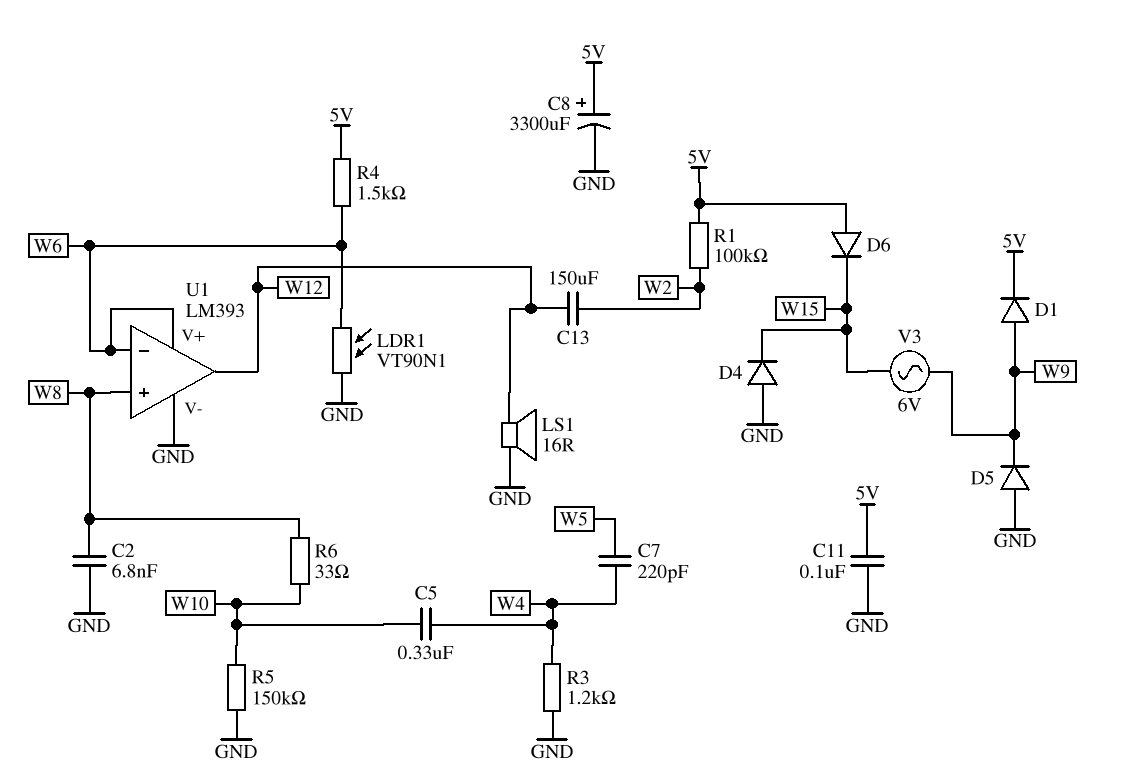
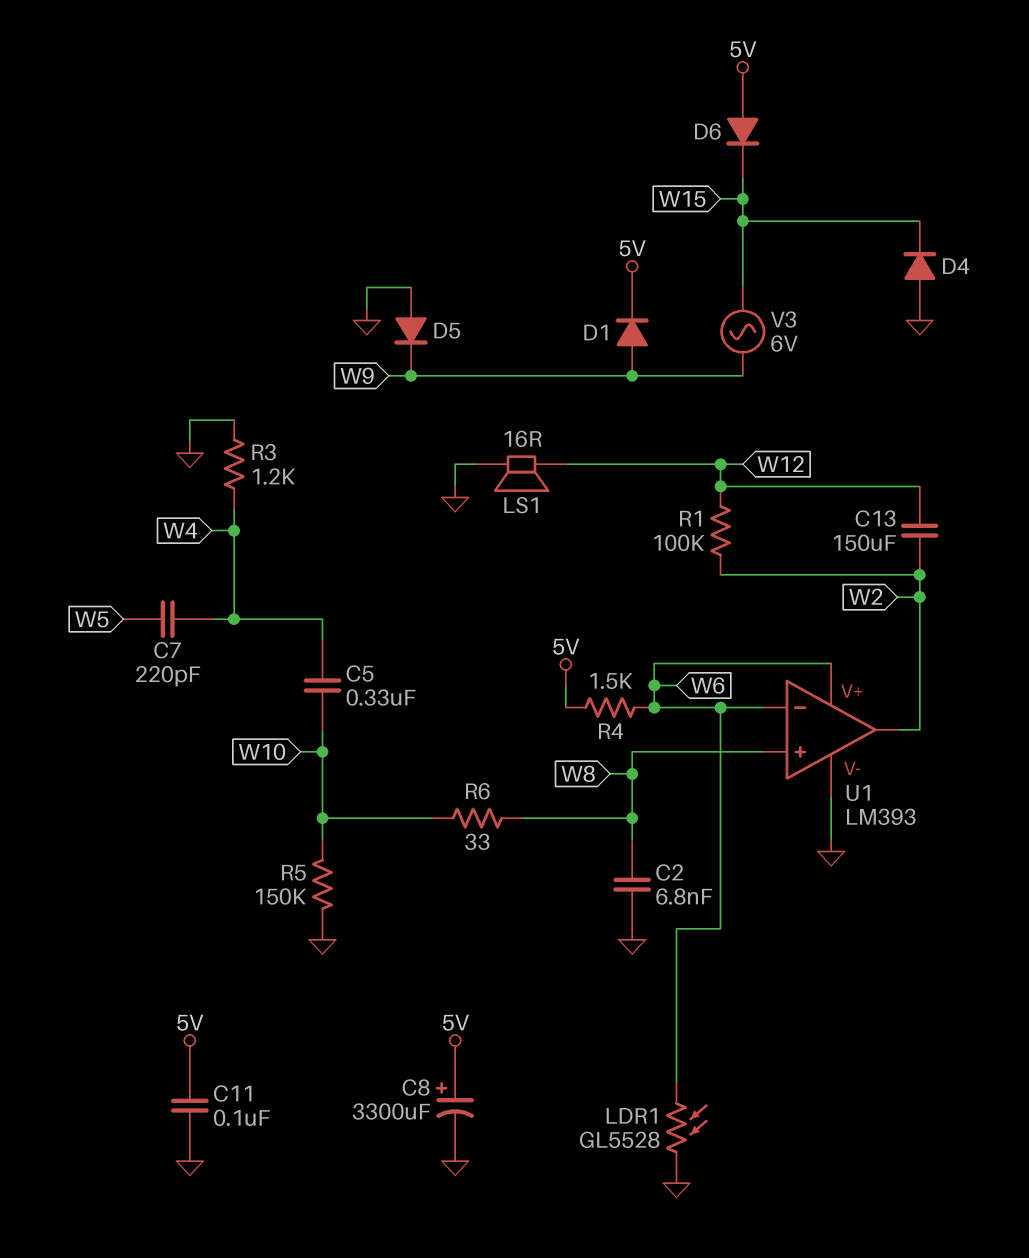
LDR1: VT90N1 (GND, W6) -> GL5528 (GND, W6)
R1: 100k (5V, W2) -> 100k (W2, W12)
U1 pin out: W12 -> W2

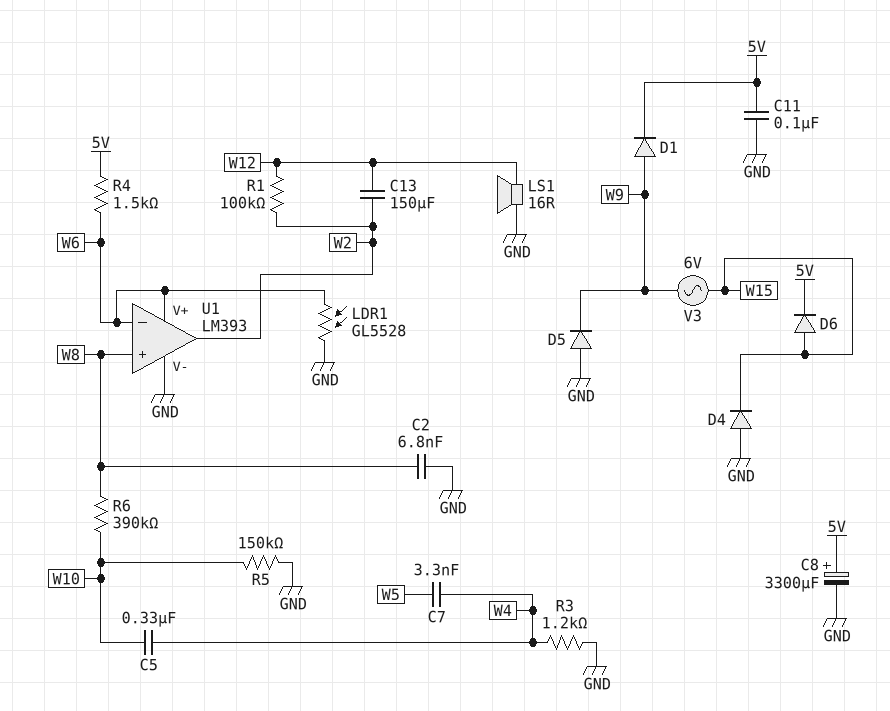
C7: 220pF (W4, W5) -> 3.3nF (W4, W5)
D6: diode (A 5V, K W15) -> diode (A W15, K 5V)
R6: 33 (W8, W10) -> 390k (W8, W10)

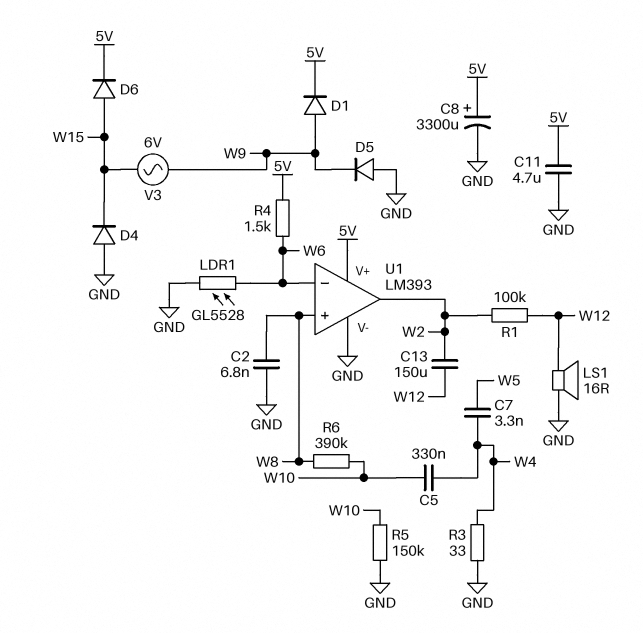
C11: 100nF (5V, GND) -> 4.7uF (5V, GND)
R3: 1.2k (GND, W4) -> 33 (GND, W4)
U1 pin V+: W6 -> 5V

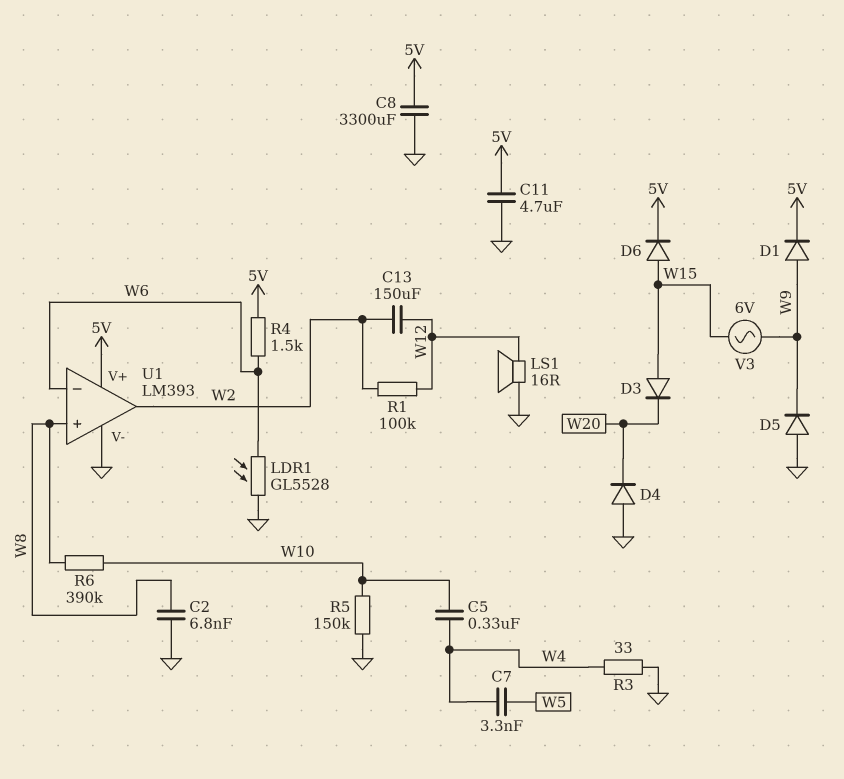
C8: 3300uF (plus 5V, minus GND) -> 3300uF (5V, GND)
D3: none -> diode (A W15, K W20)
D4: diode (A GND, K W15) -> diode (A GND, K W20)

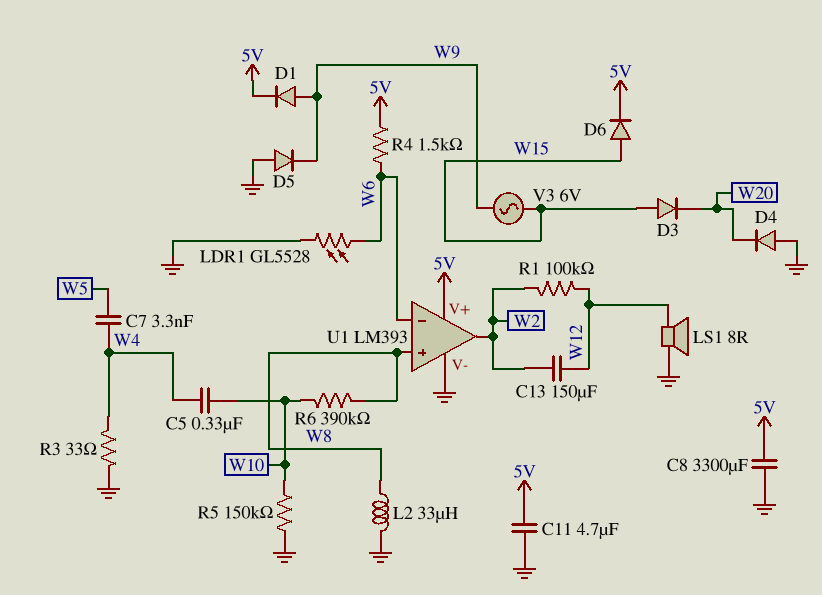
C2: 6.8nF (GND, W8) -> none
L2: none -> 33uH (GND, W8)
LS1: speaker 16R (GND, W12) -> speaker 8R (GND, W12)

